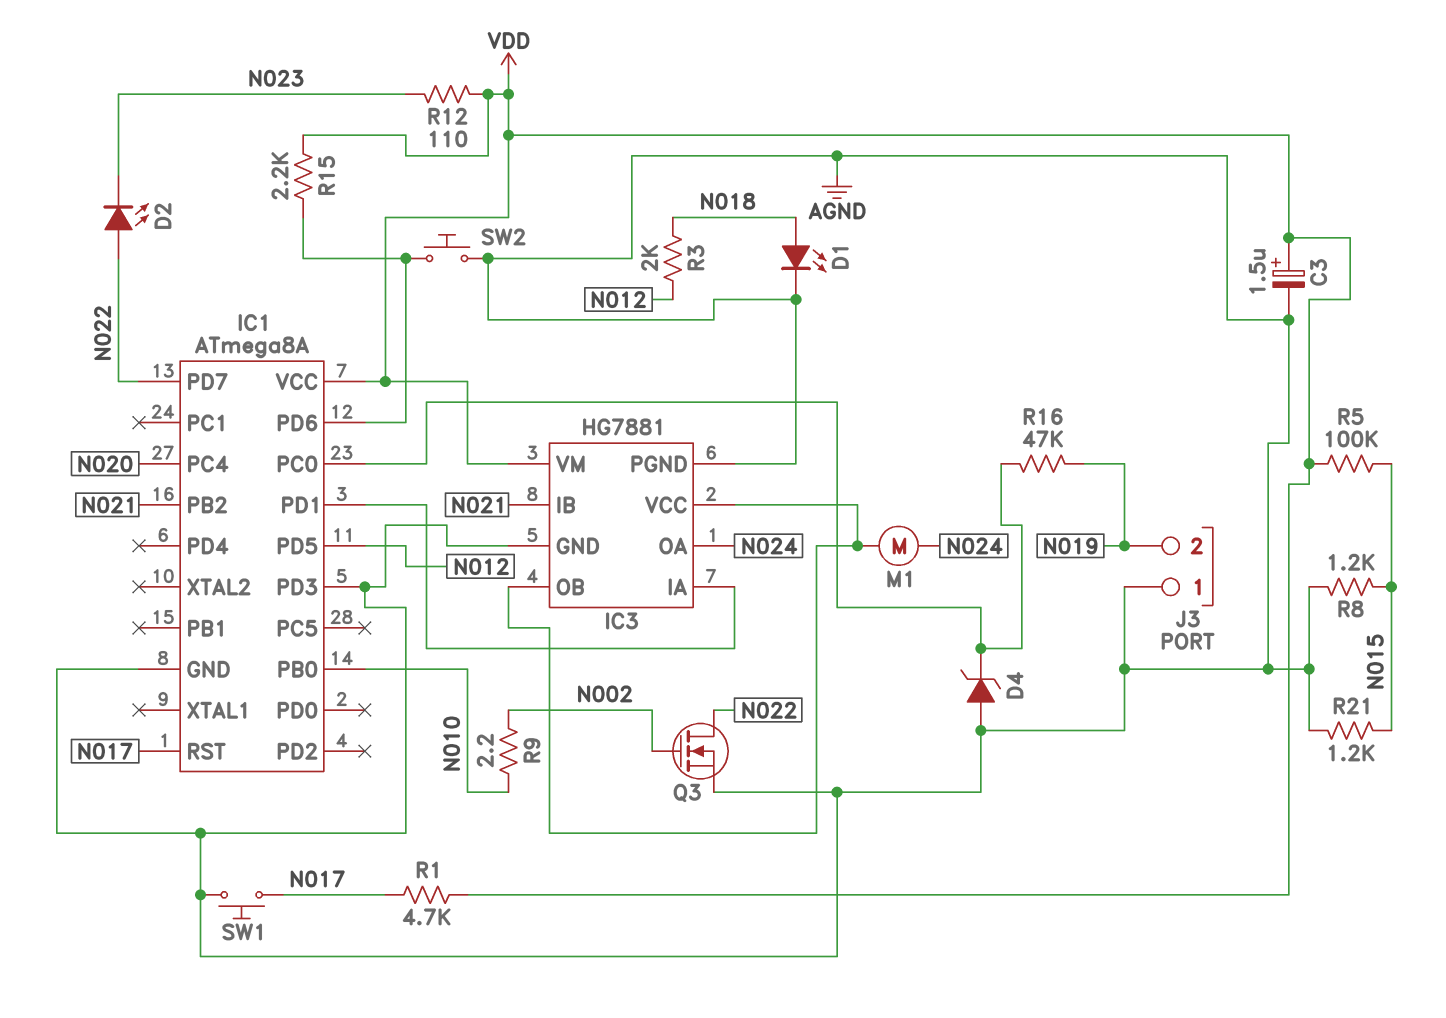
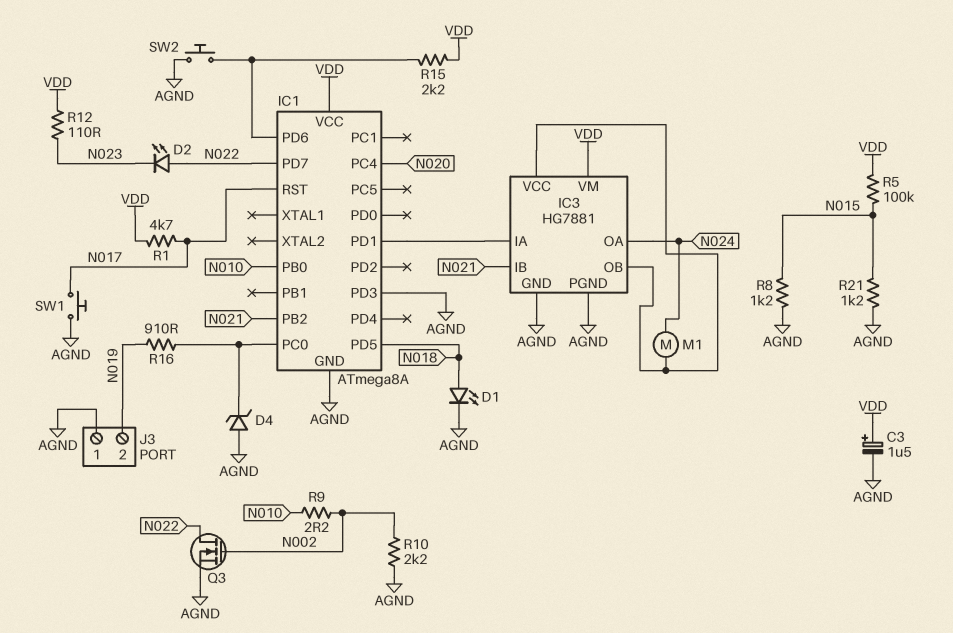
IC1 pin PD5: N012 -> N018
R3: 2k (N012, N018) -> none
R10: none -> 2.2k (AGND, N002)
R16: 47k (IC1/PC0, N019) -> 910 (IC1/PC0, N019)

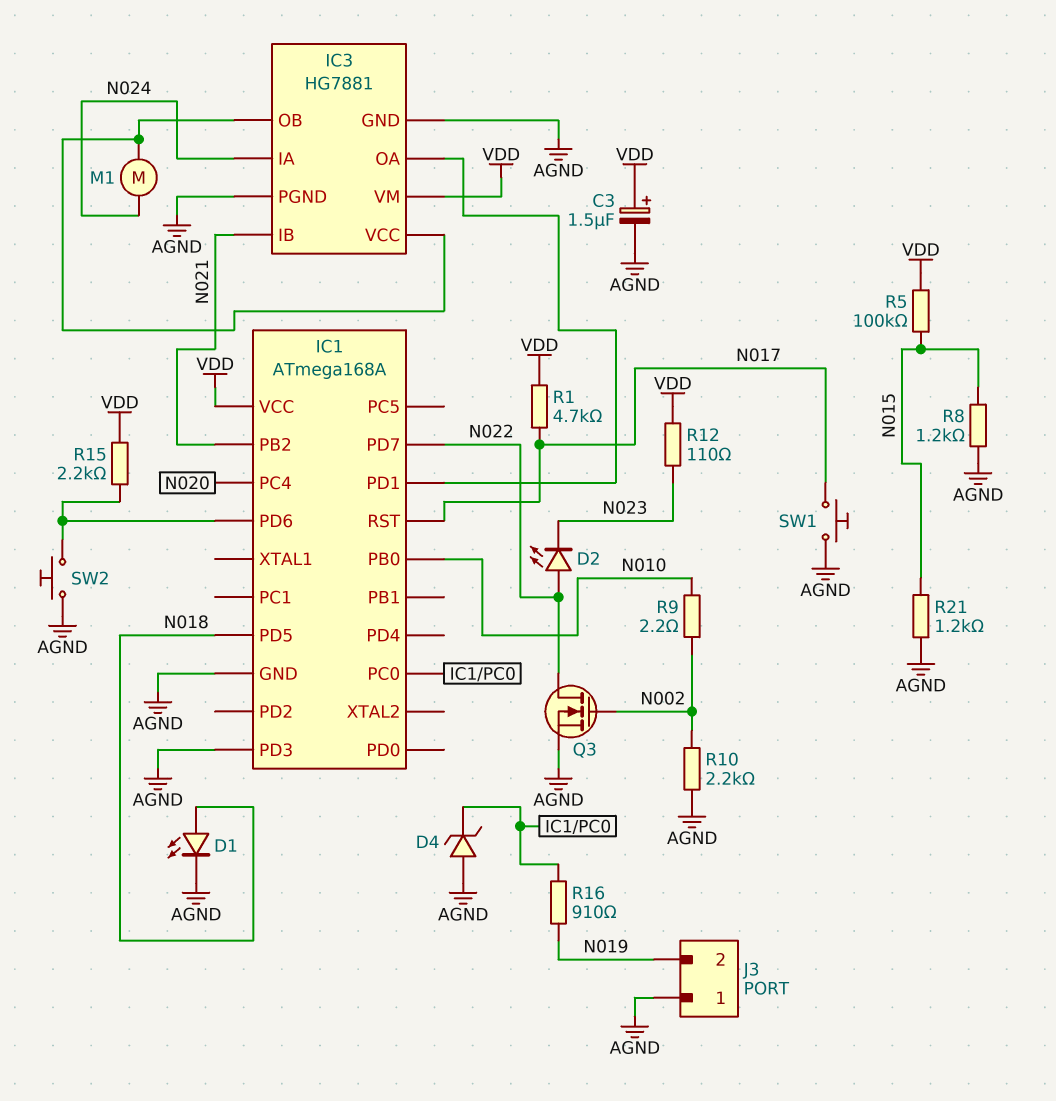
IC1: ATmega8A -> ATmega168A
IC3 pin IA: IC1/PD1 -> N024
IC3 pin OA: N024 -> IC1/PD1

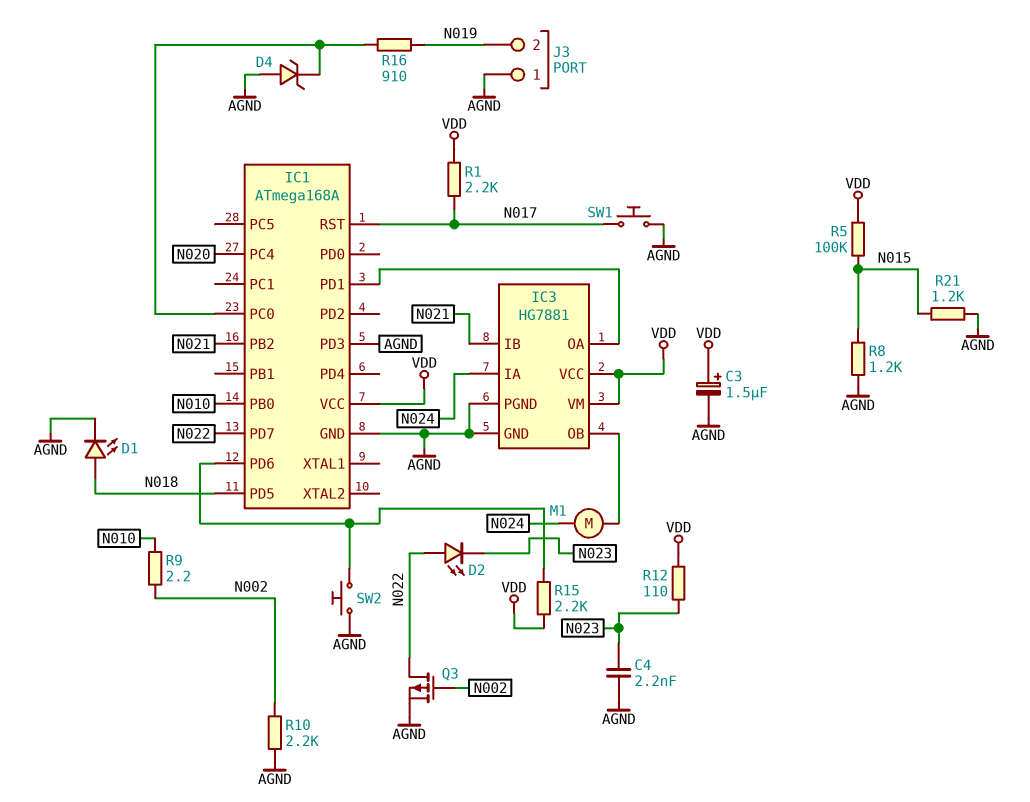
C4: none -> 2.2nF (AGND, N023)
IC3 pin VCC: IC3/OB -> VDD
Q3: NMOS (G N002, D N022, S AGND) -> PMOS (G N002, D N022, S AGND)
R1: 4.7k (N017, VDD) -> 2.2k (N017, VDD)

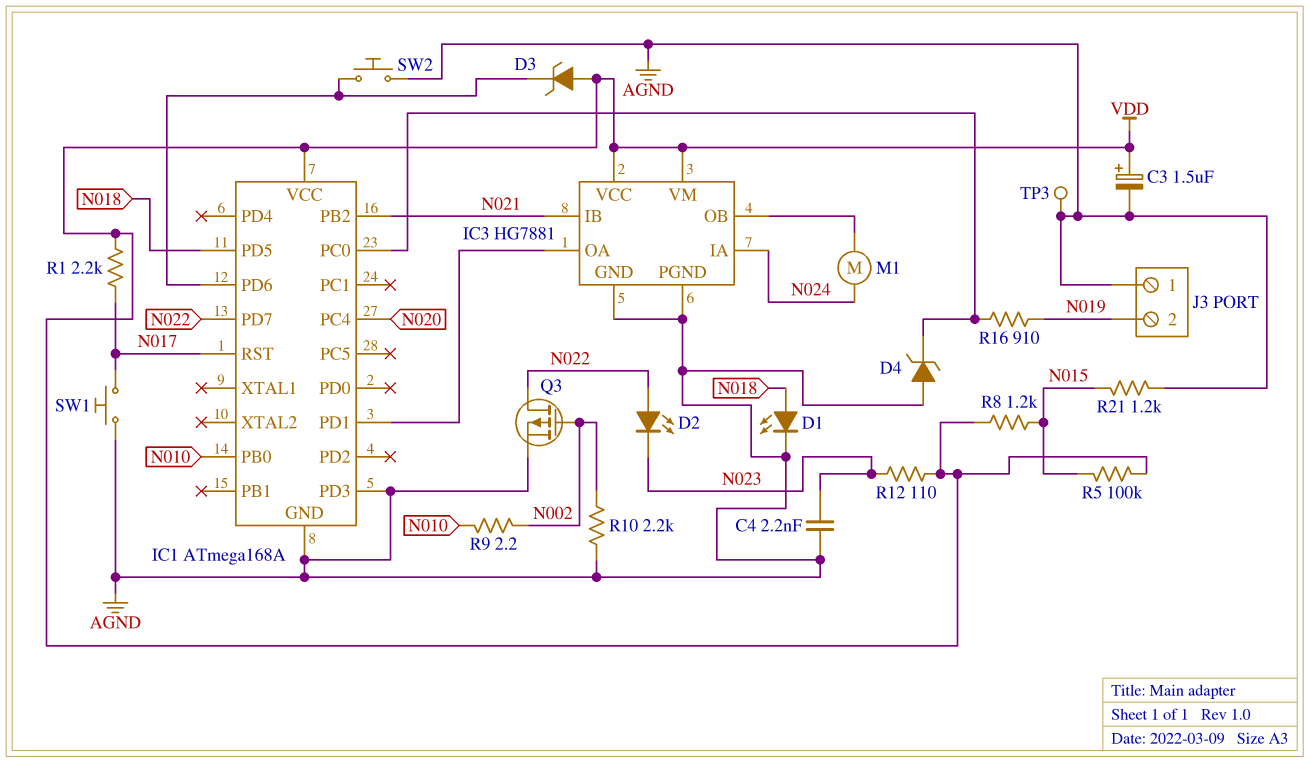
D3: none -> zener (A VDD, K IC1/PD6)
R8: 1.2k (AGND, N015) -> 1.2k (N015, VDD)
R15: 2.2k (IC1/PD6, VDD) -> none
TP3: none -> test point (AGND)

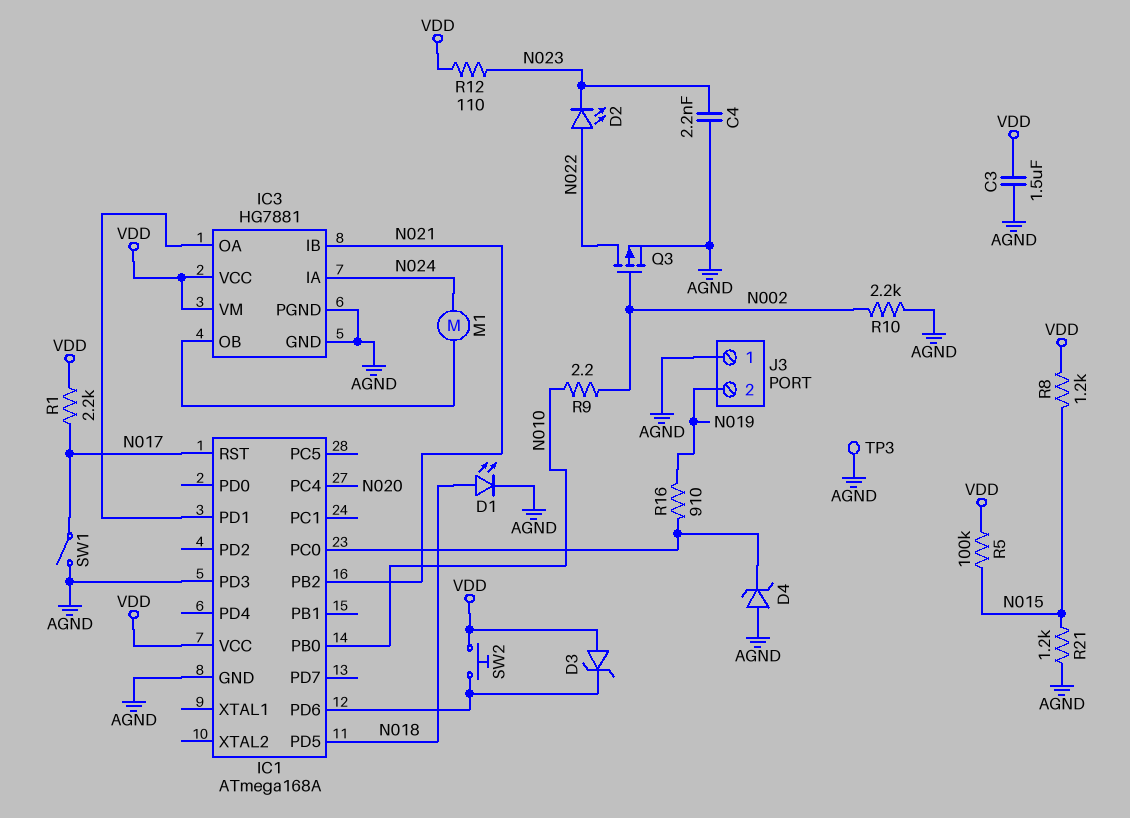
C3: 1.5uF (plus VDD, minus AGND) -> 1.5uF (AGND, VDD)
IC1 pin PD7: N022 -> none
SW1: button (AGND, N017) -> switch (AGND, N017)
SW2: button (AGND, IC1/PD6) -> button (IC1/PD6, VDD)

